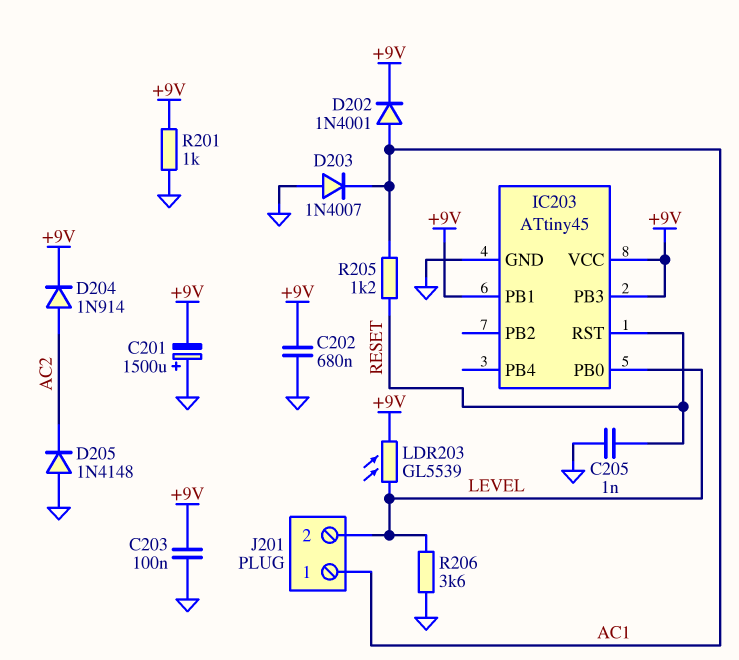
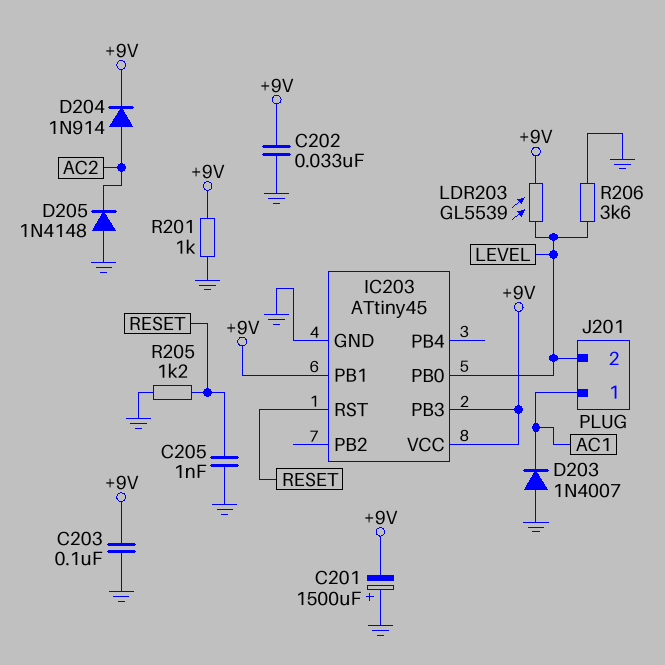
C202: 680nF (+9V, GND) -> 33nF (+9V, GND)
D202: diode 1N4001 (A AC1, K +9V) -> none
R205: 1.2k (AC1, RESET) -> 1.2k (GND, RESET)

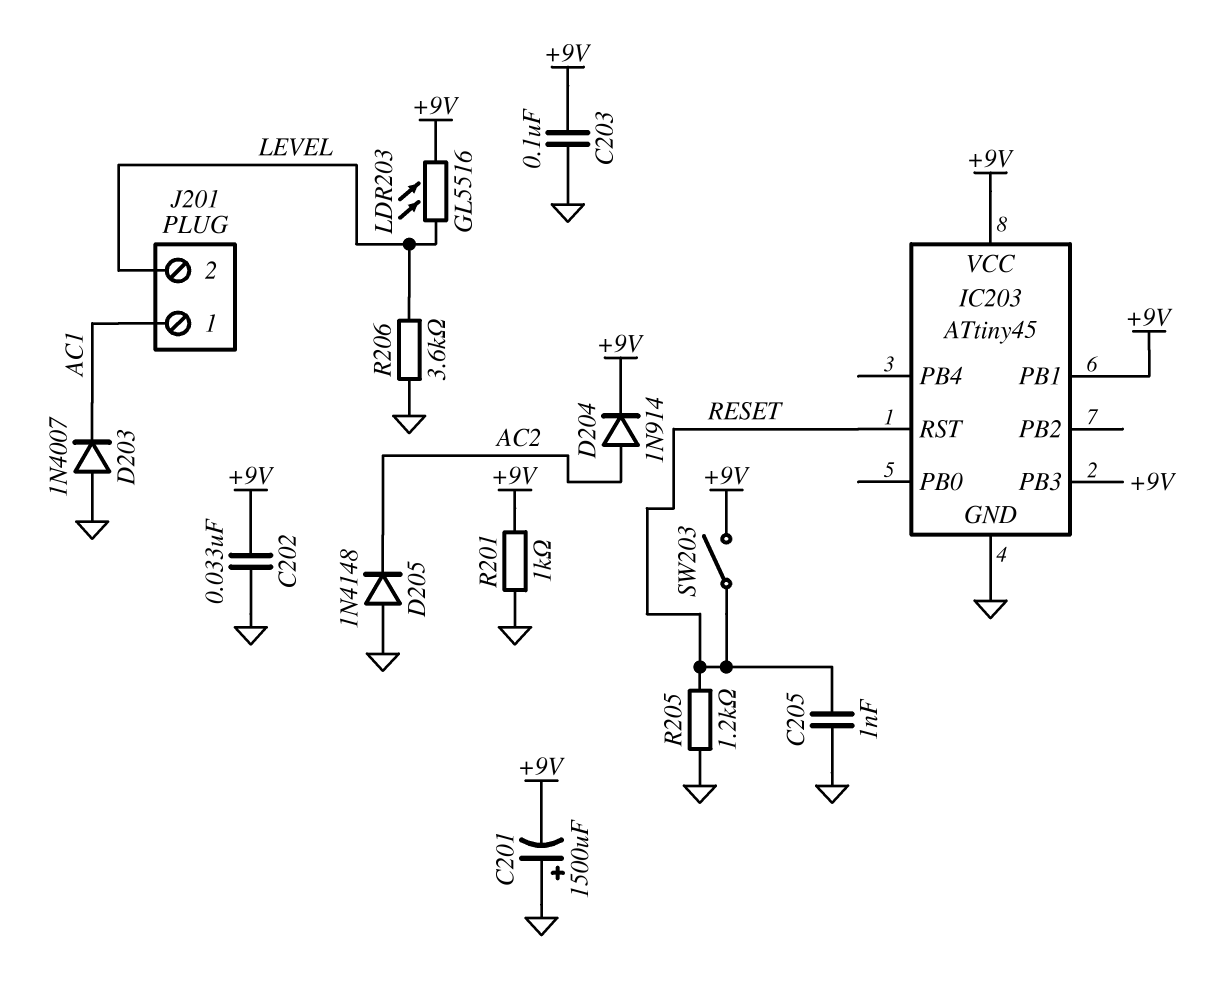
IC203 pin PB0: LEVEL -> none
LDR203: GL5539 (+9V, LEVEL) -> GL5516 (+9V, LEVEL)
SW203: none -> switch (+9V, RESET)

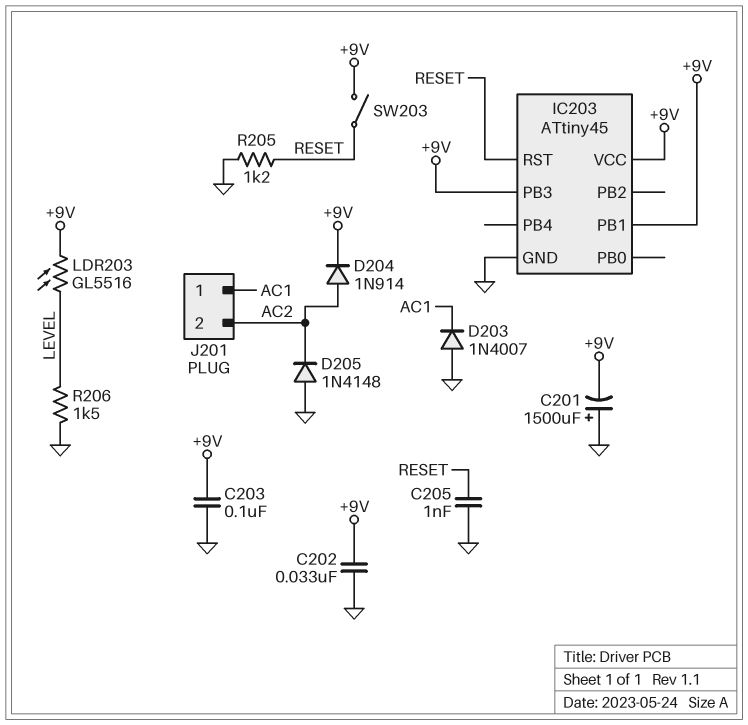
J201 pin 2: LEVEL -> AC2
R201: 1k (+9V, GND) -> none
R206: 3.6k (GND, LEVEL) -> 1.5k (GND, LEVEL)

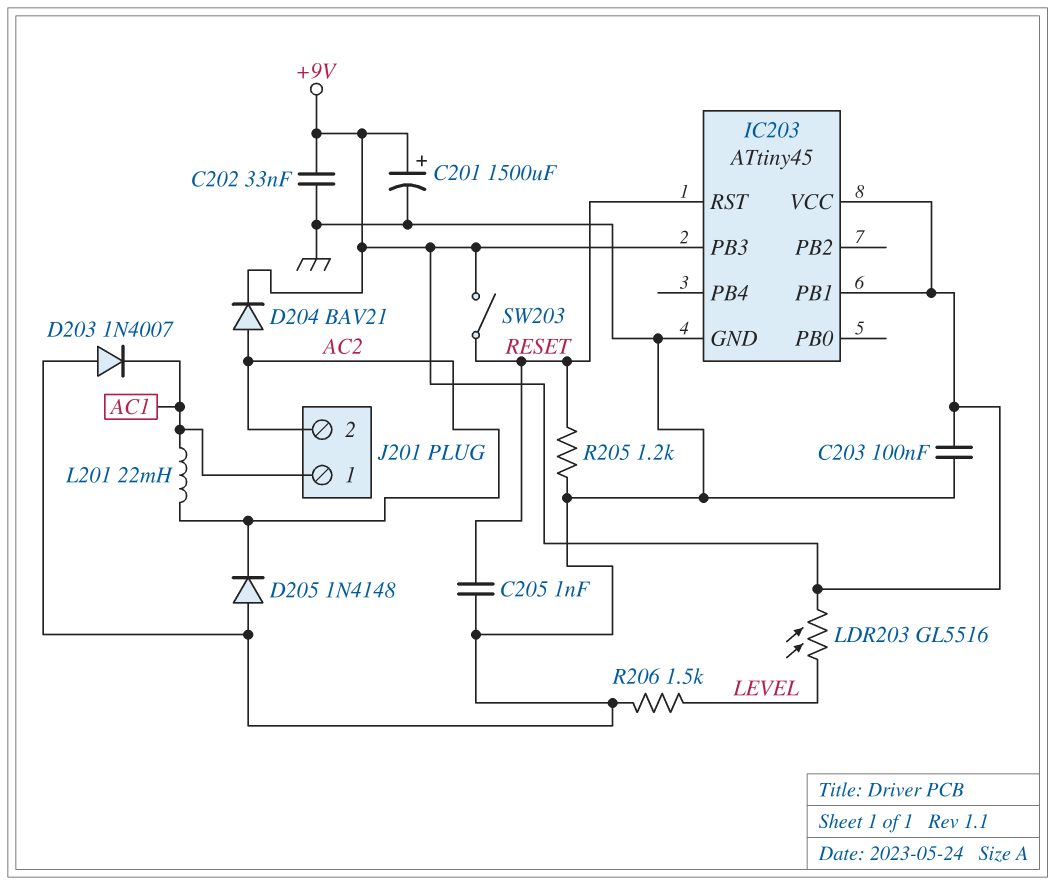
C201: 1500uF (plus GND, minus +9V) -> 1500uF (plus +9V, minus GND)
D204: diode 1N914 (A AC2, K +9V) -> diode BAV21 (A AC2, K +9V)
L201: none -> 22mH (AC1, AC2)

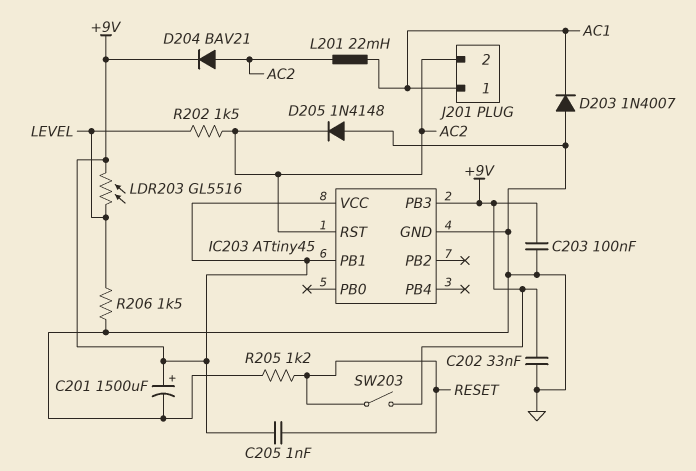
C205: 1nF (GND, RESET) -> 1nF (+9V, RESET)
IC203 pin RST: RESET -> AC2
R202: none -> 1.5k (AC2, LEVEL)

